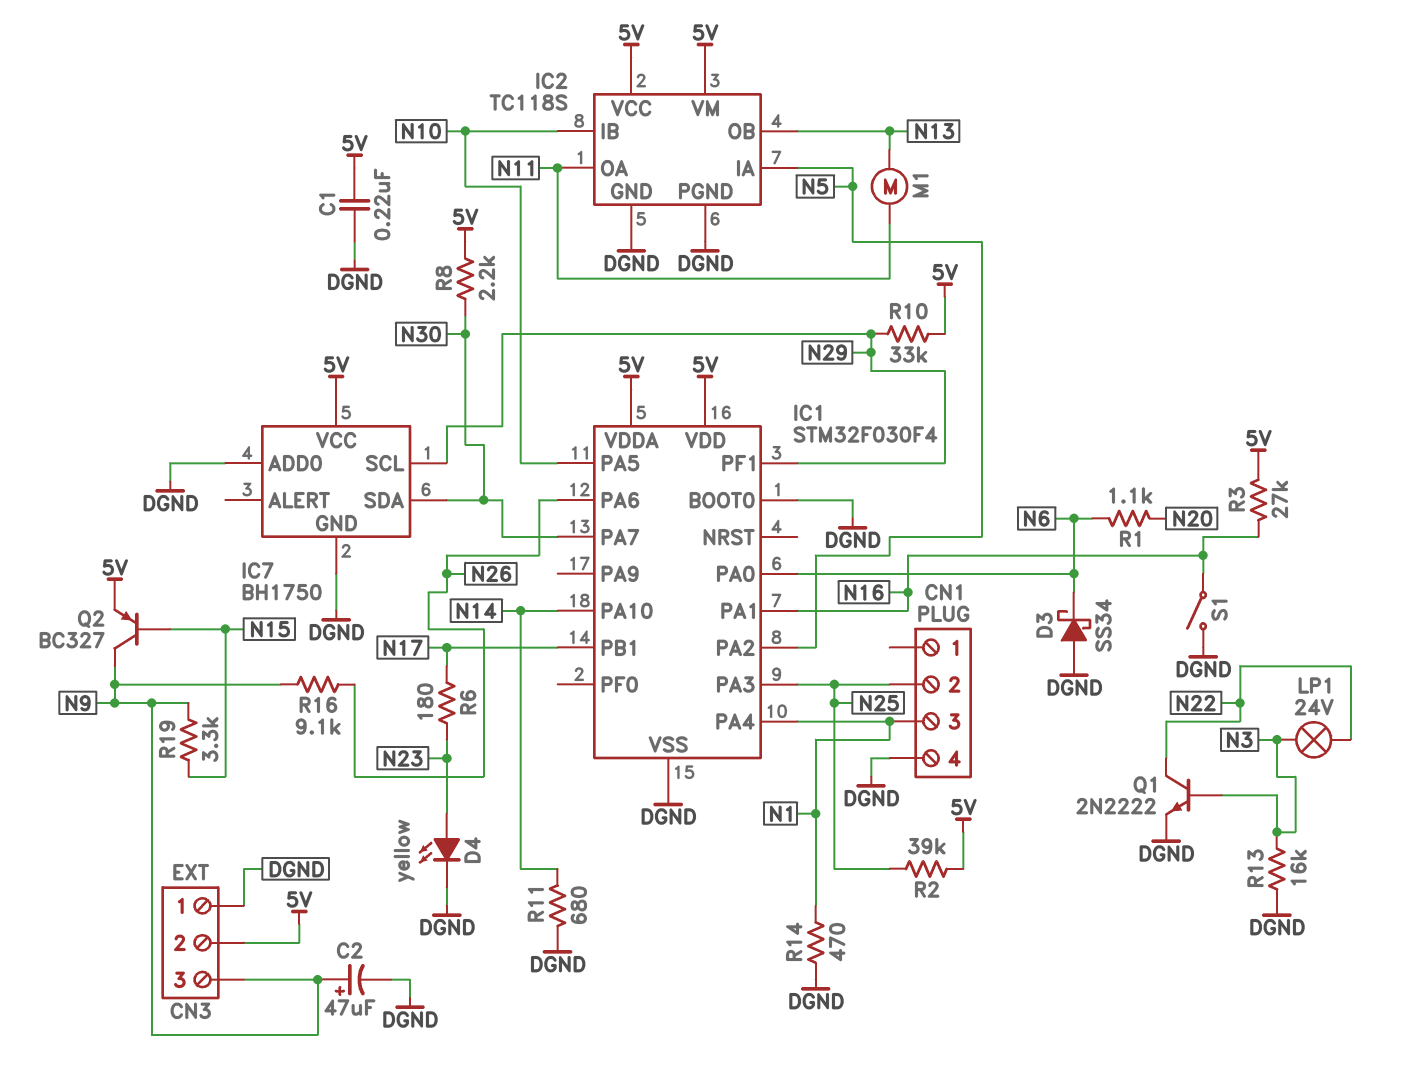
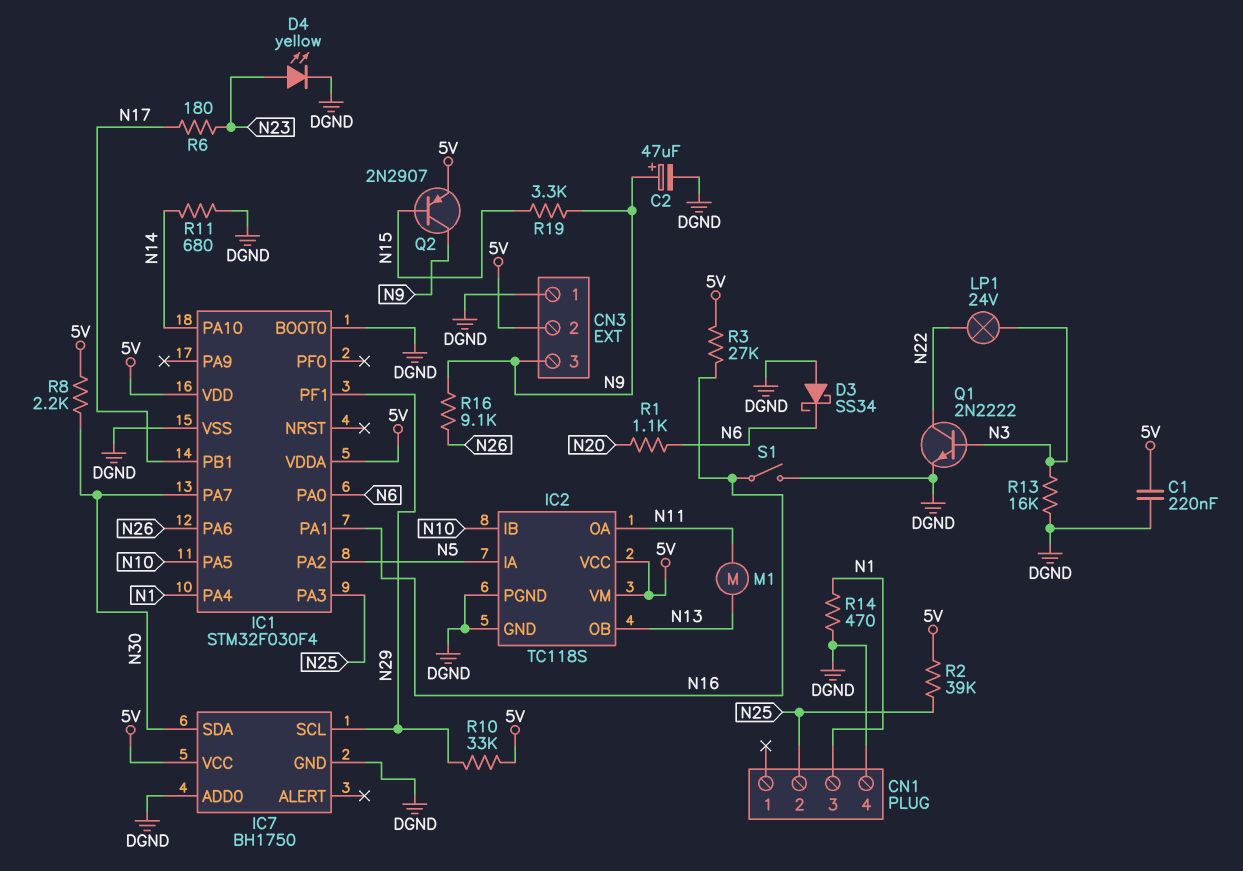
Q2: PNP BC327 (B N15, C N9, E 5V) -> PNP 2N2907 (B N15, C N9, E 5V)

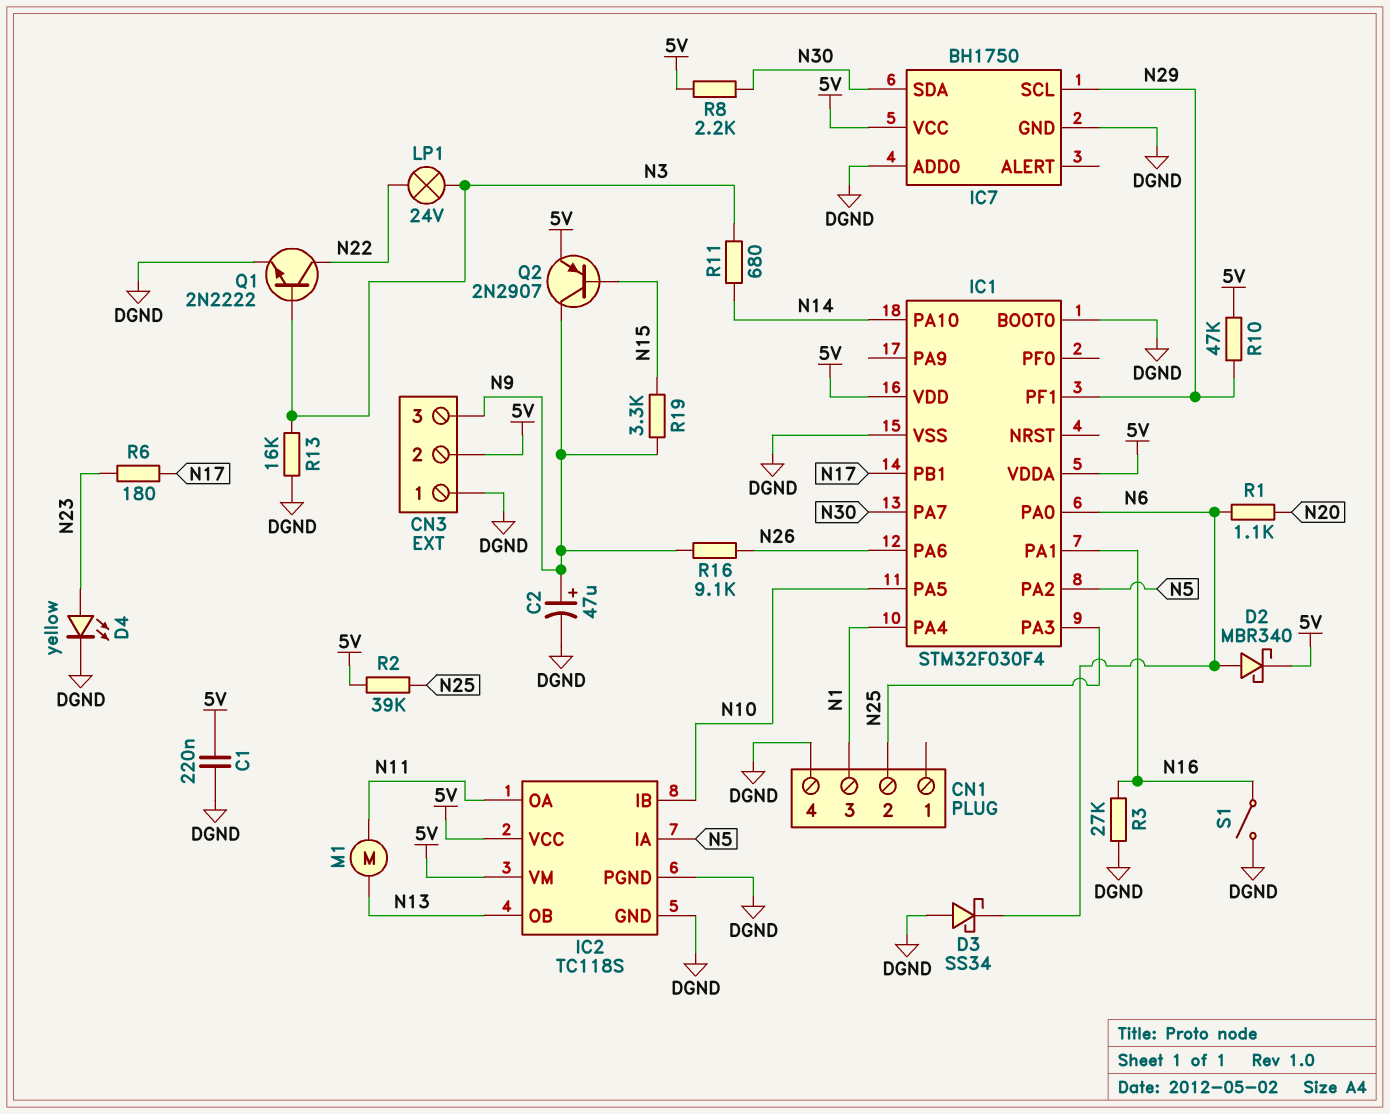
D2: none -> schottky MBR340 (A N6, K 5V)
R3: 27k (5V, N16) -> 27k (DGND, N16)
R10: 33k (5V, N29) -> 47k (5V, N29)
R11: 680 (DGND, N14) -> 680 (N3, N14)
R14: 470 (DGND, N1) -> none

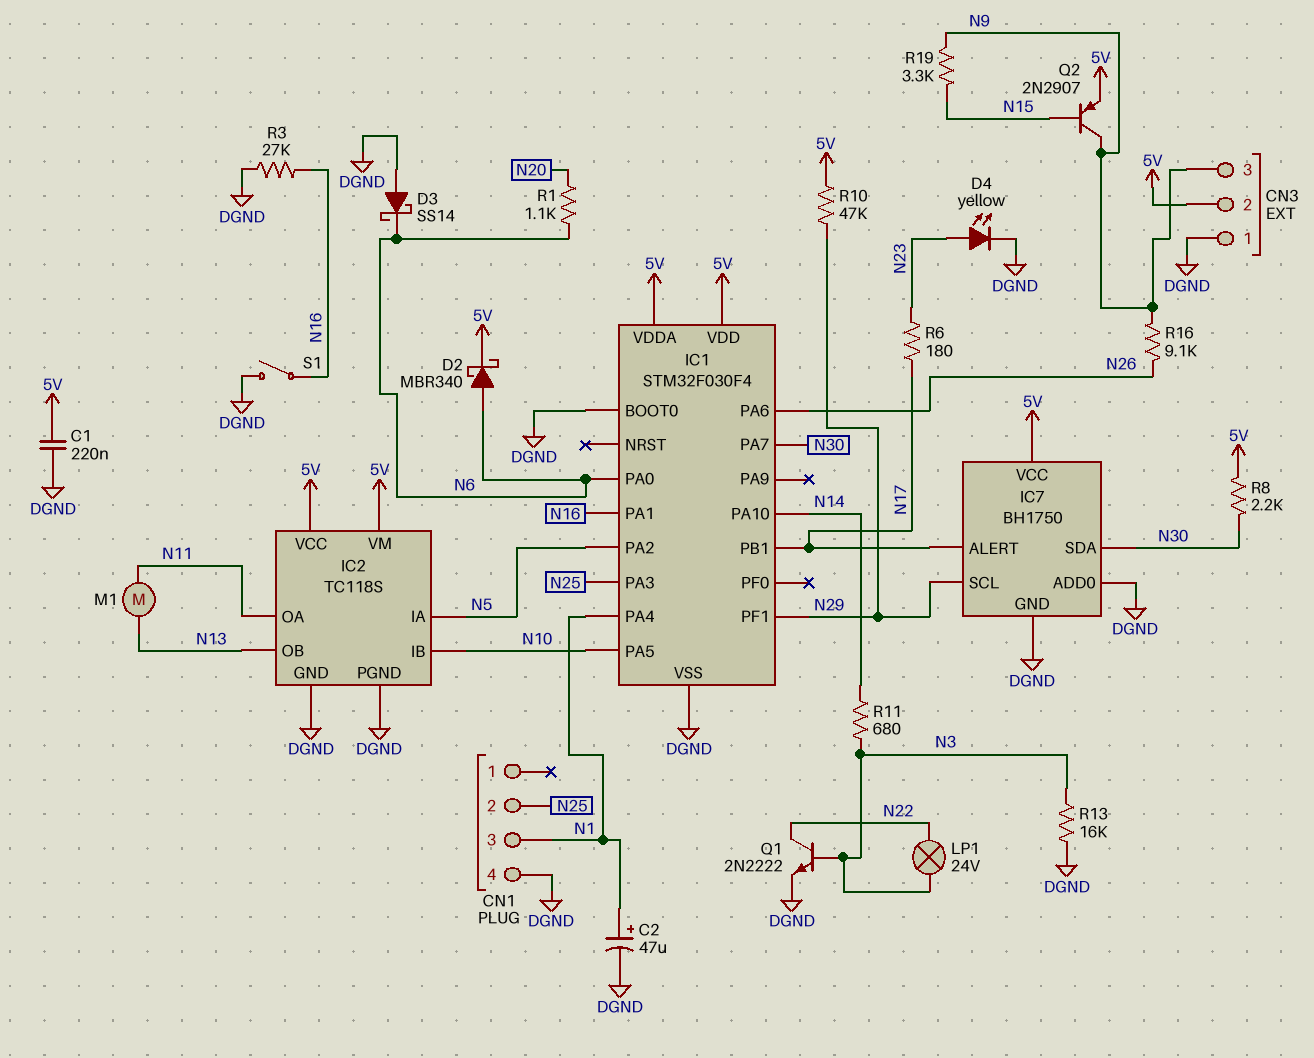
C2: 47uF (plus N9, minus DGND) -> 47uF (plus N1, minus DGND)
D3: schottky SS34 (A DGND, K N6) -> schottky SS14 (A DGND, K N6)
IC7 pin ALERT: none -> N17
R2: 39k (5V, N25) -> none

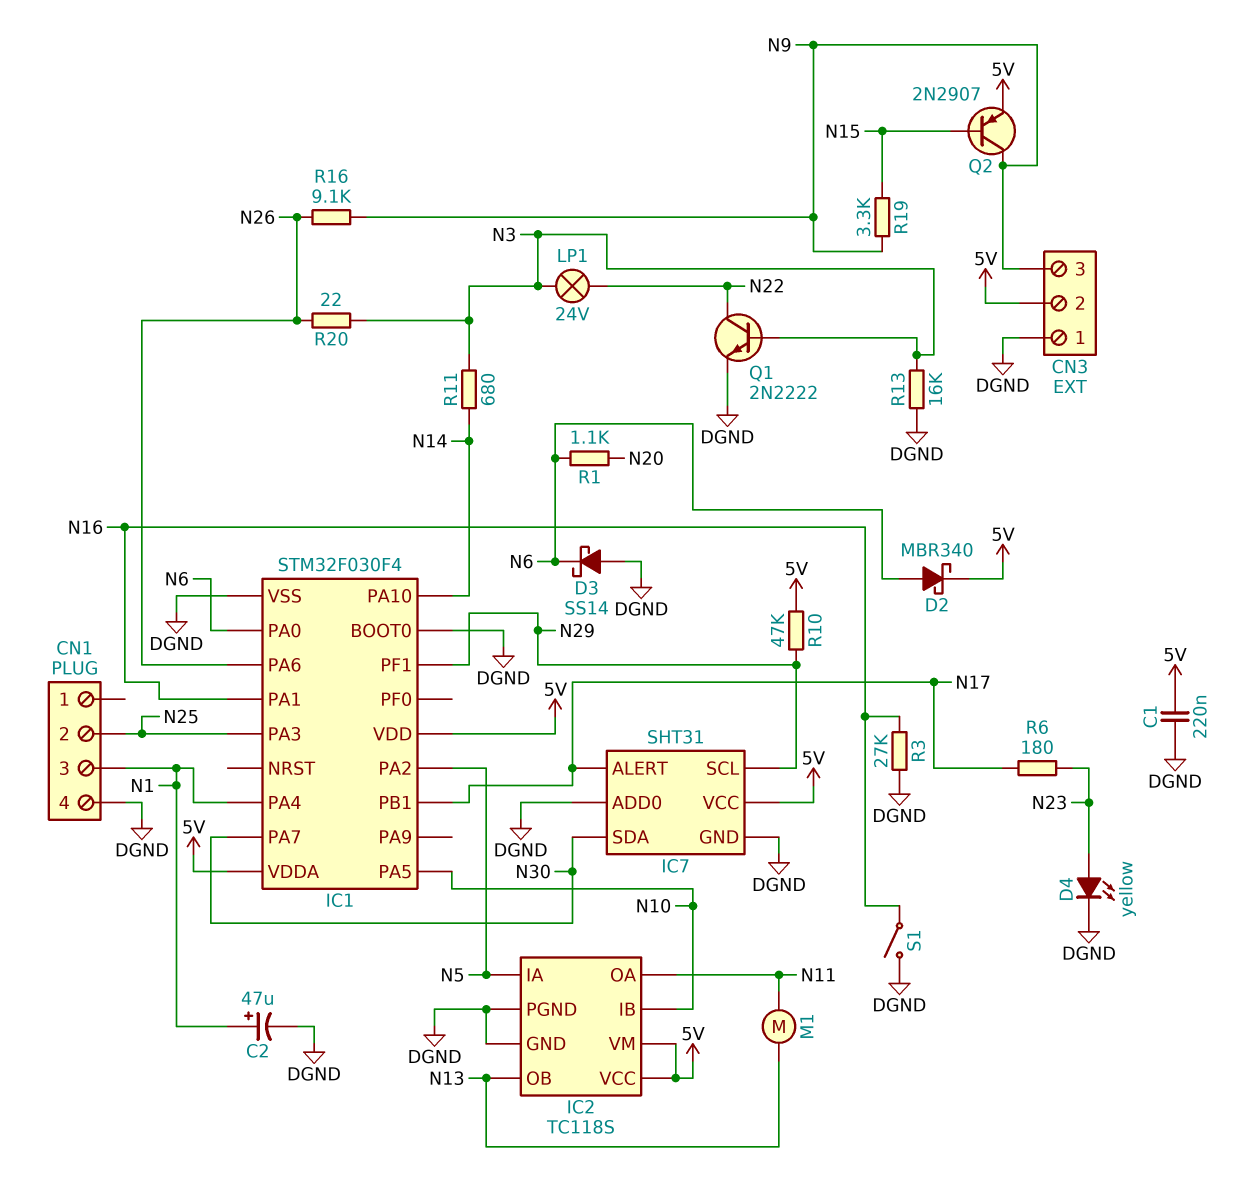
IC7: BH1750 -> SHT31
R8: 2.2k (5V, N30) -> none
R20: none -> 22 (N3, N26)

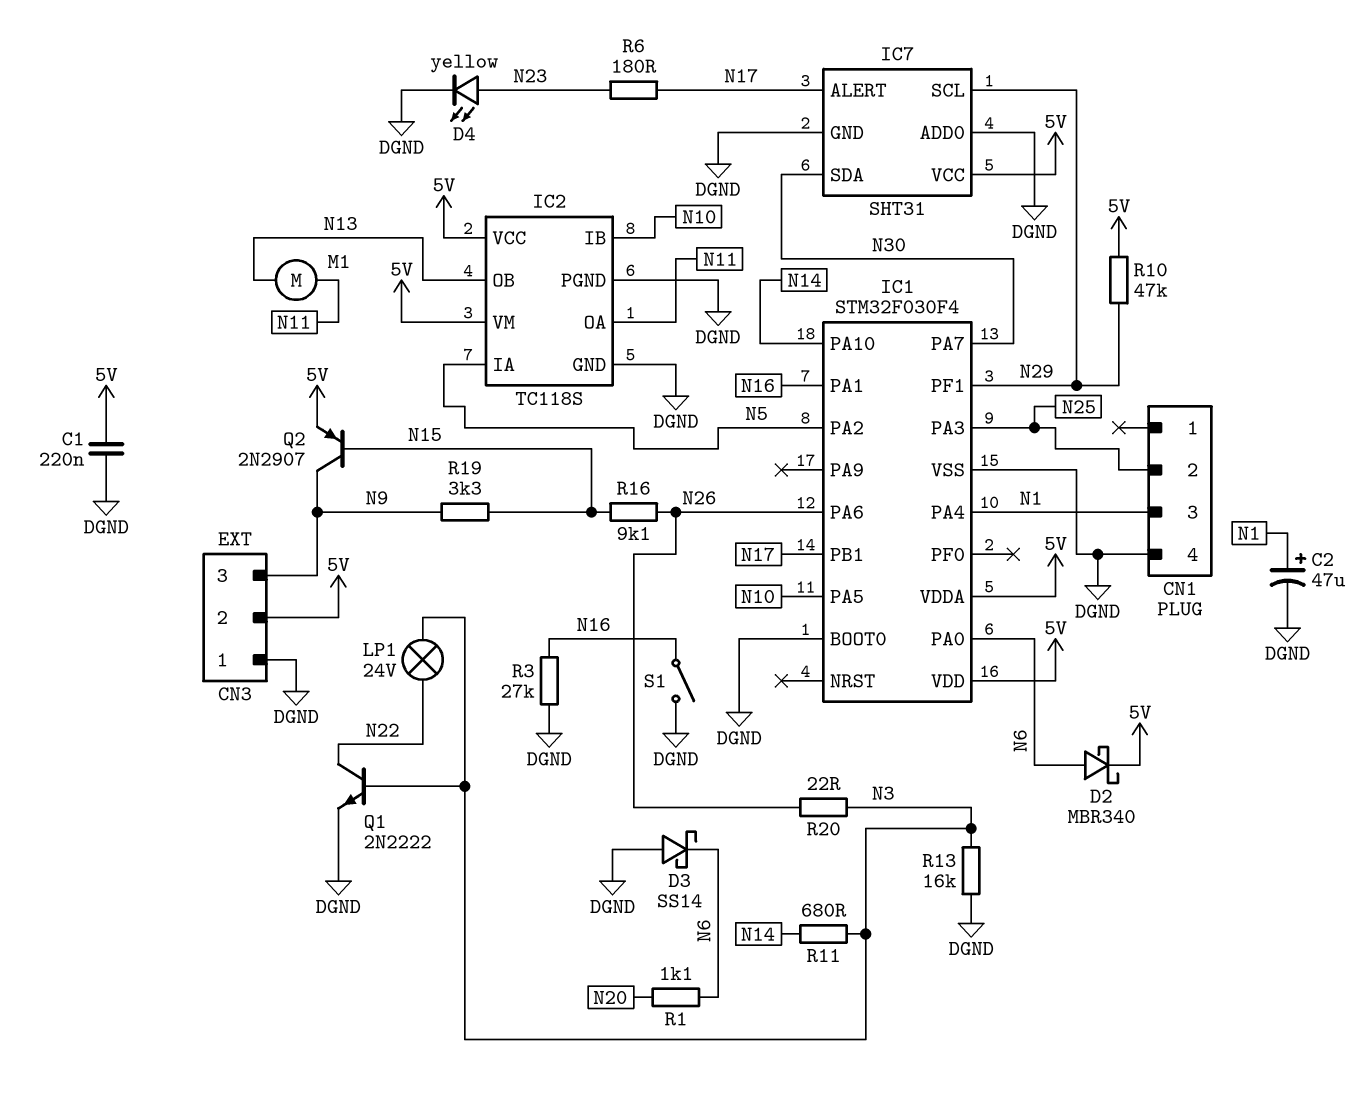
R16: 9.1k (N9, N26) -> 9.1k (N15, N26)

